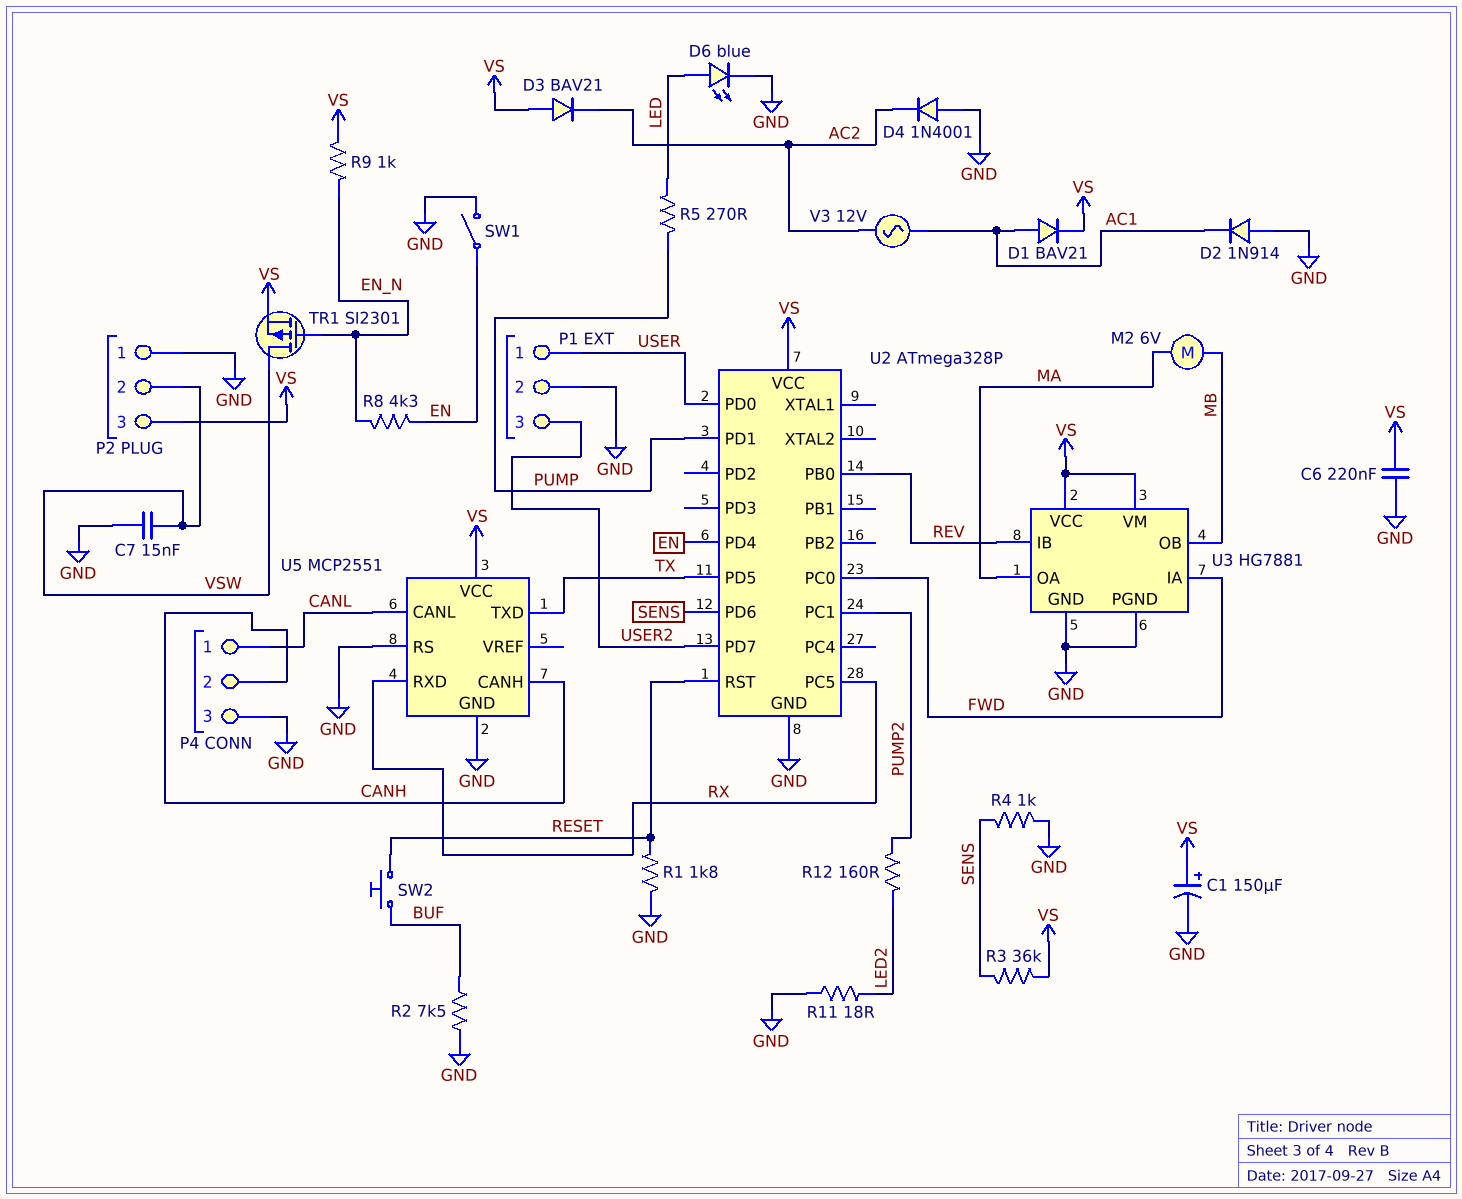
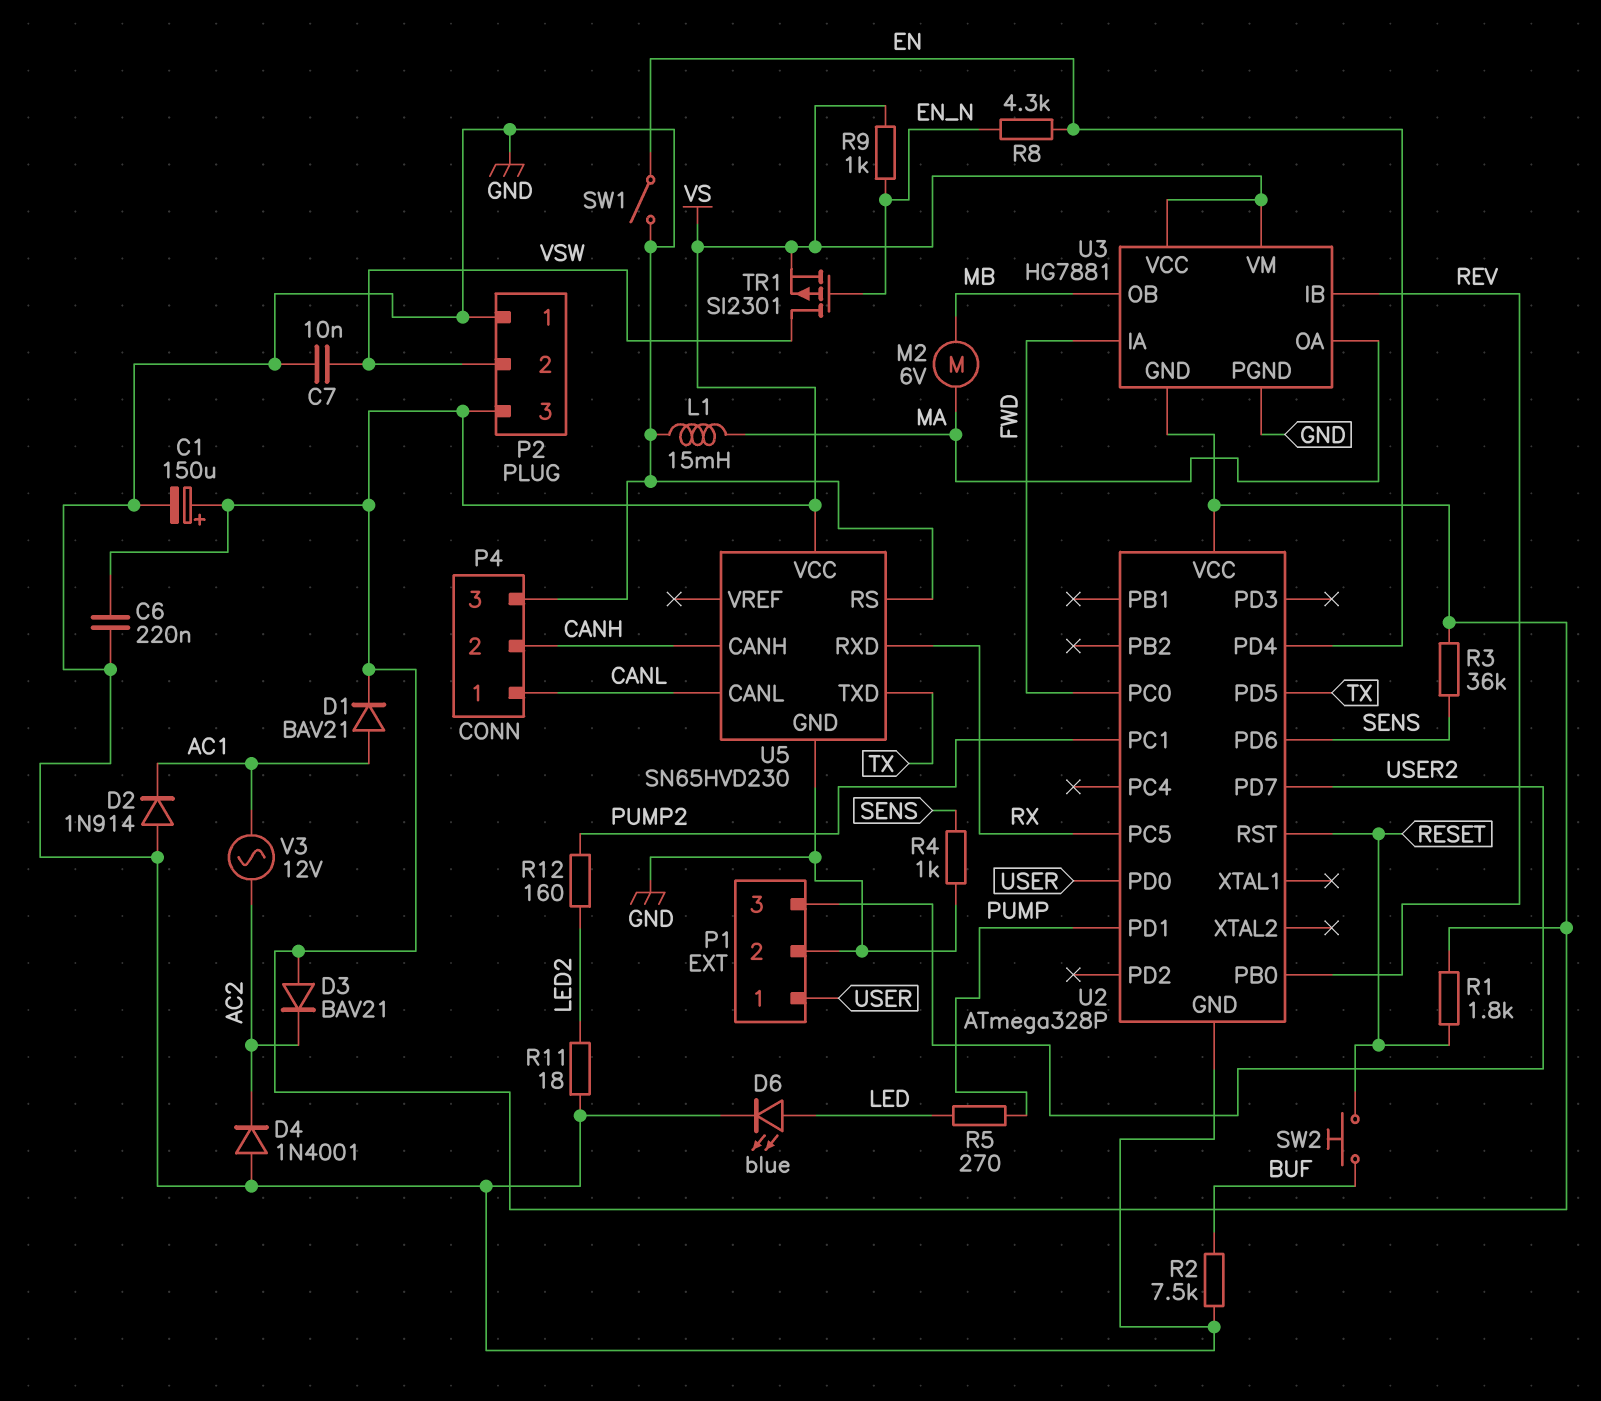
C7: 15nF (GND, VSW) -> 10nF (GND, VSW)
L1: none -> 15mH (GND, MA)
R1: 1.8k (GND, RESET) -> 1.8k (RESET, VS)
U3 pin GND: GND -> VS
U5: MCP2551 -> SN65HVD230

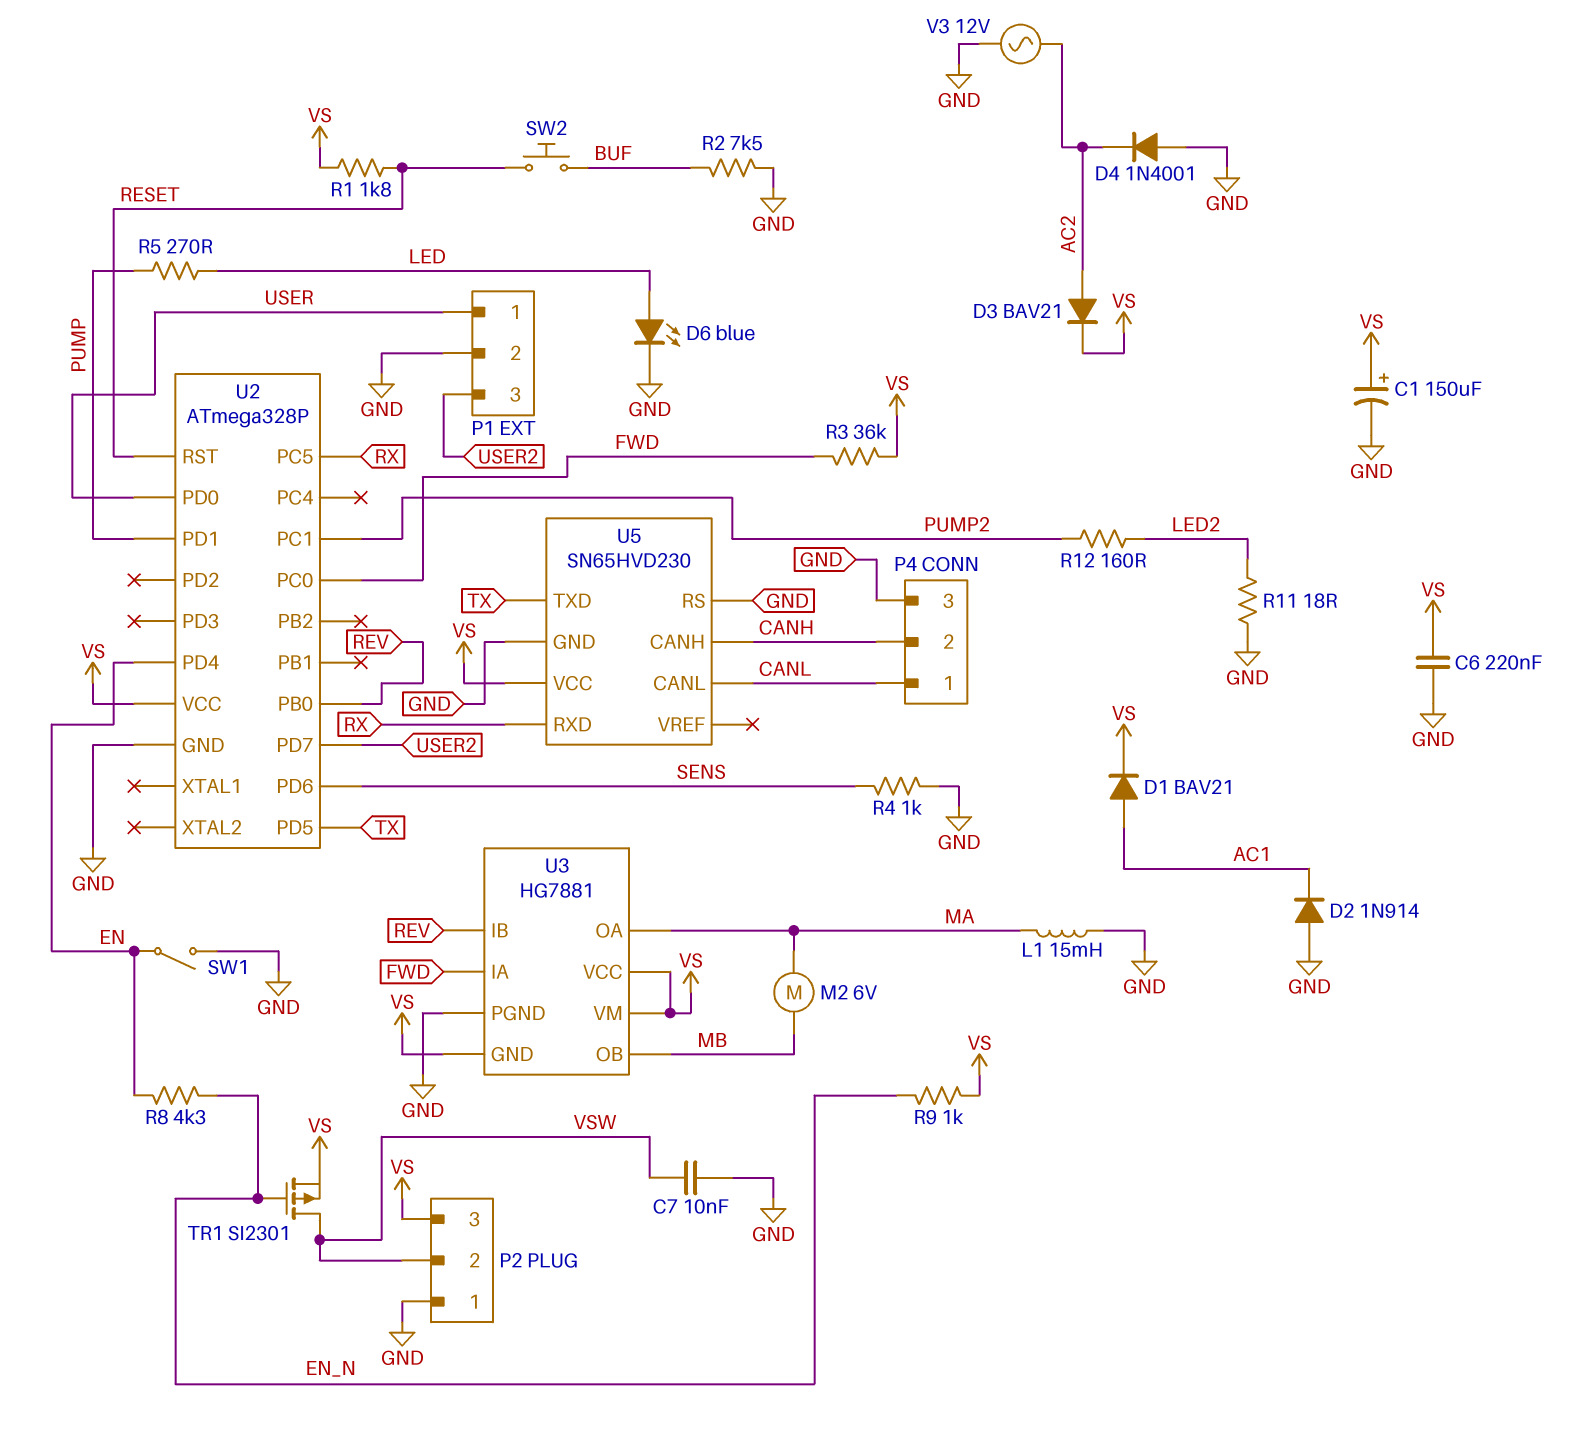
D3: diode BAV21 (A VS, K AC2) -> diode BAV21 (A AC2, K VS)
R3: 36k (SENS, VS) -> 36k (FWD, VS)
V3: AC 12V (AC1, AC2) -> AC 12V (AC2, GND)

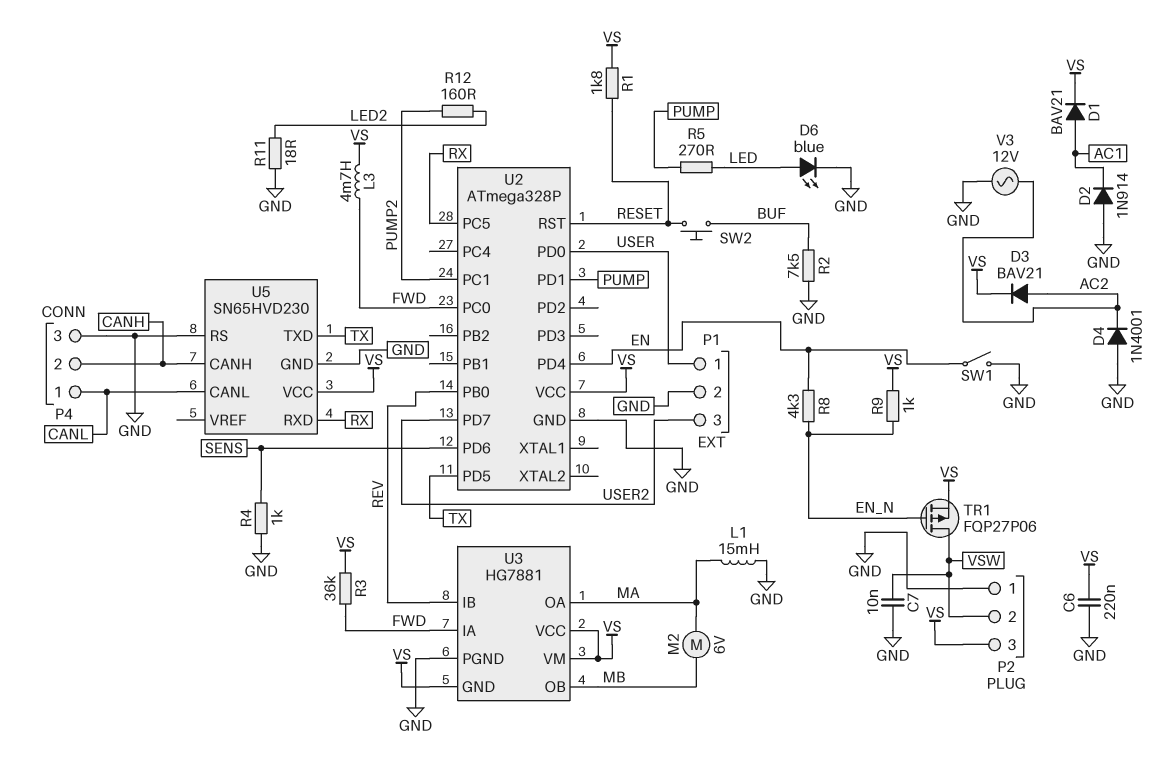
C1: 150uF (plus VS, minus GND) -> none
L3: none -> 4.7mH (FWD, VS)
TR1: PMOS SI2301 (G EN_N, D VSW, S VS) -> PMOS FQP27P06 (G EN_N, D VSW, S VS)

